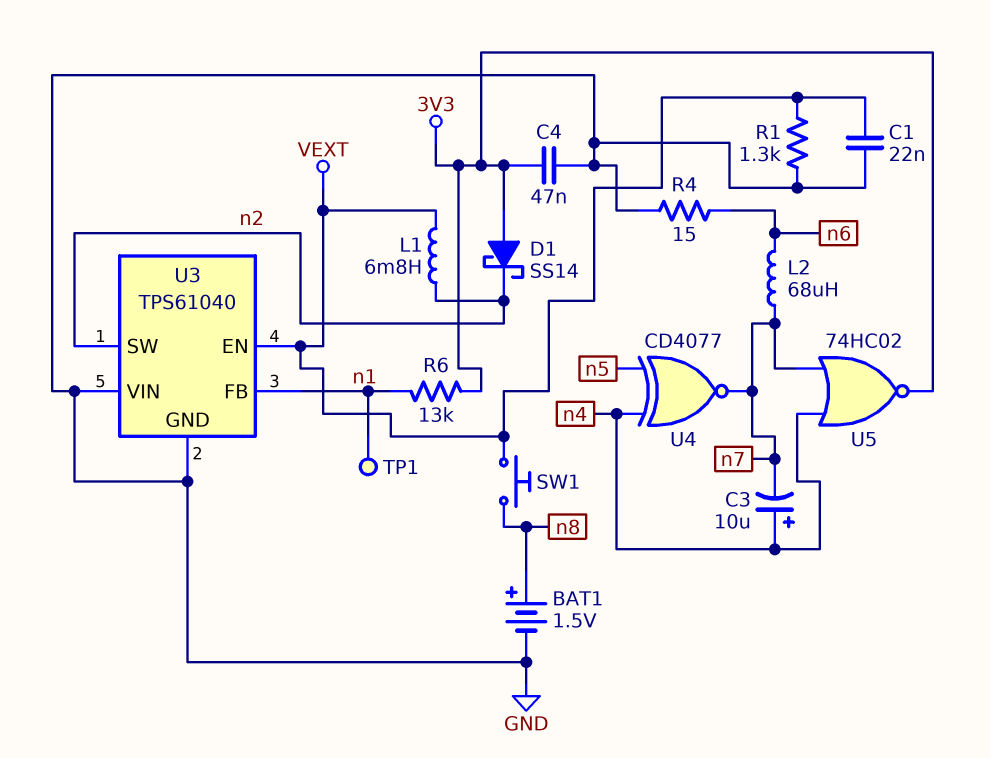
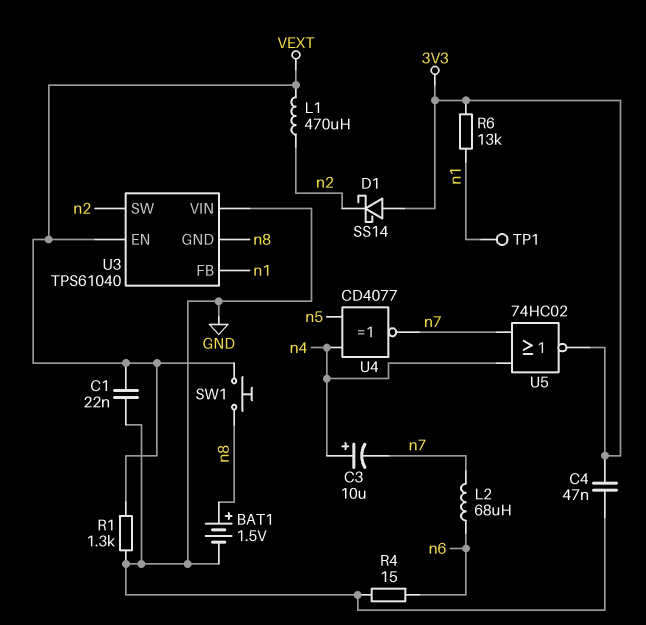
L1: 6.8mH (VEXT, n2) -> 470uH (VEXT, n2)
U3 pin GND: GND -> n8

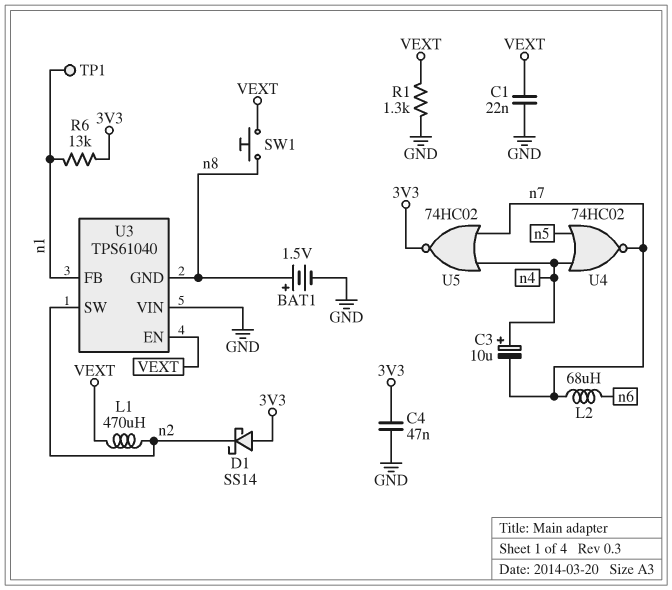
R4: 15 (GND, n6) -> none
U4: XNOR CD4077 (in n4, in n5, out n7) -> NOR 74HC02 (in n4, in n5, out n7)

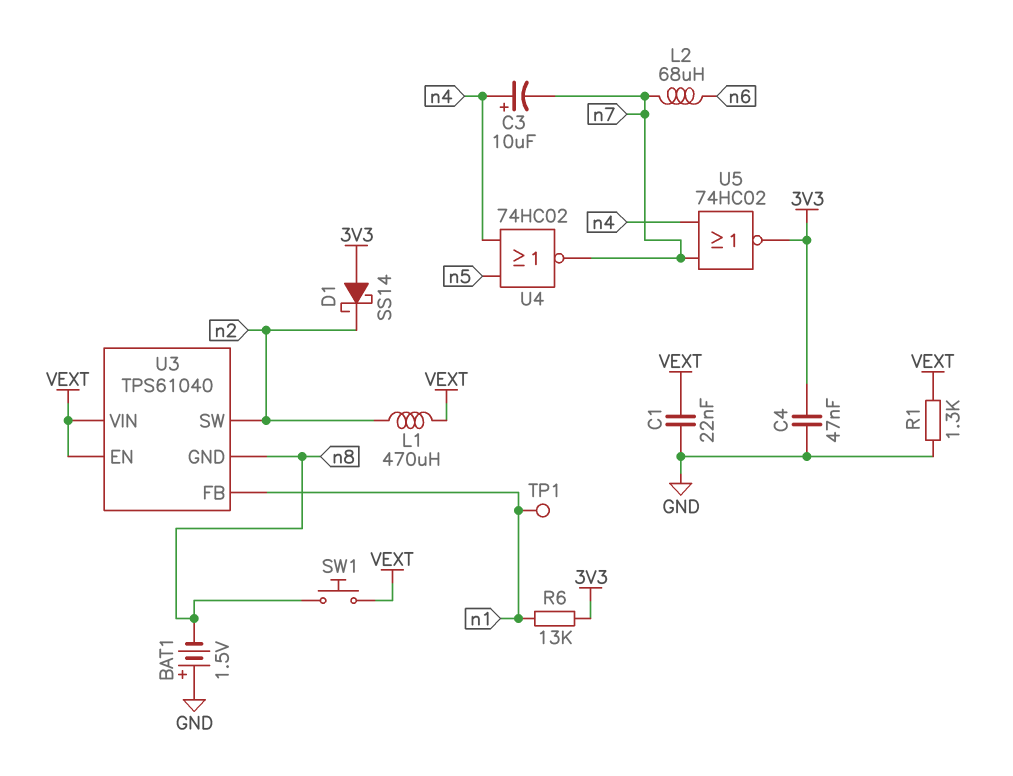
BAT1: 1.5V (plus n8, minus GND) -> 1.5V (plus GND, minus n8)
U3 pin VIN: GND -> VEXT

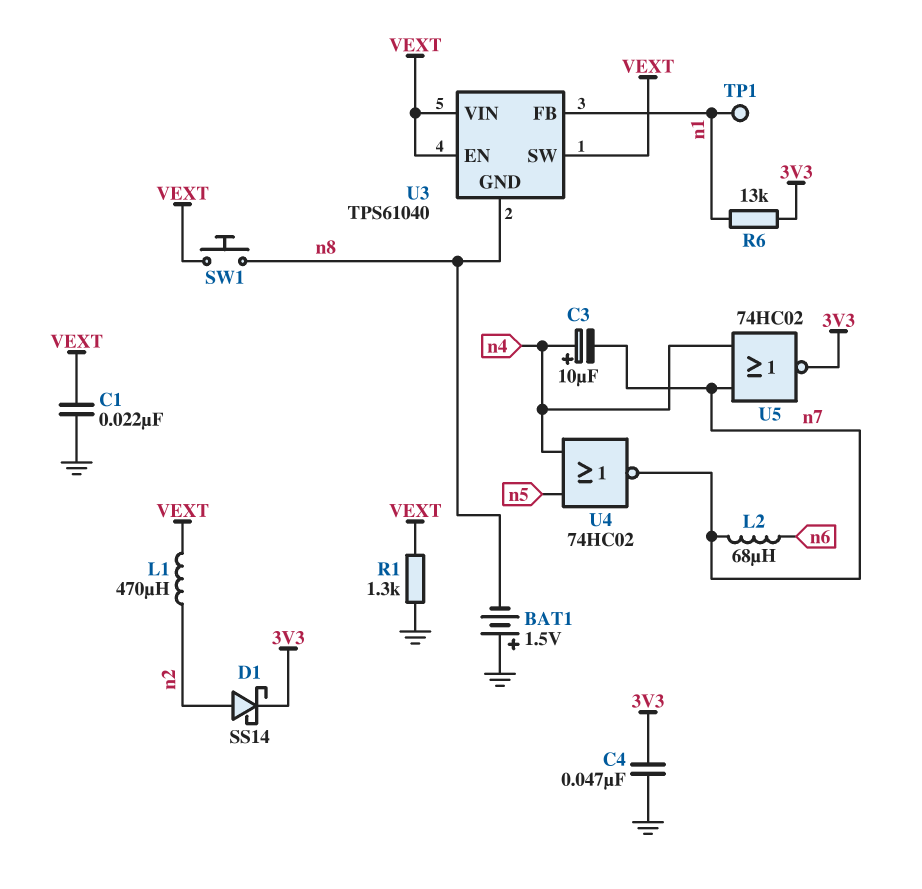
D1: schottky SS14 (A 3V3, K n2) -> schottky SS14 (A n2, K 3V3)
U3 pin SW: n2 -> VEXT

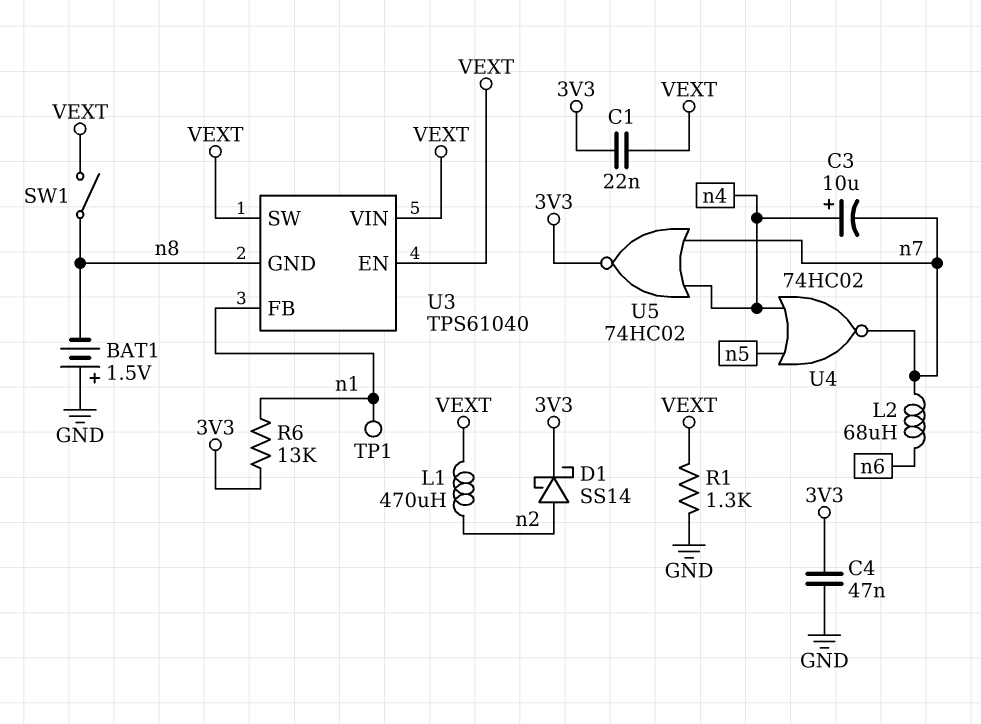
C1: 22nF (GND, VEXT) -> 22nF (3V3, VEXT)
SW1: button (VEXT, n8) -> switch (VEXT, n8)

